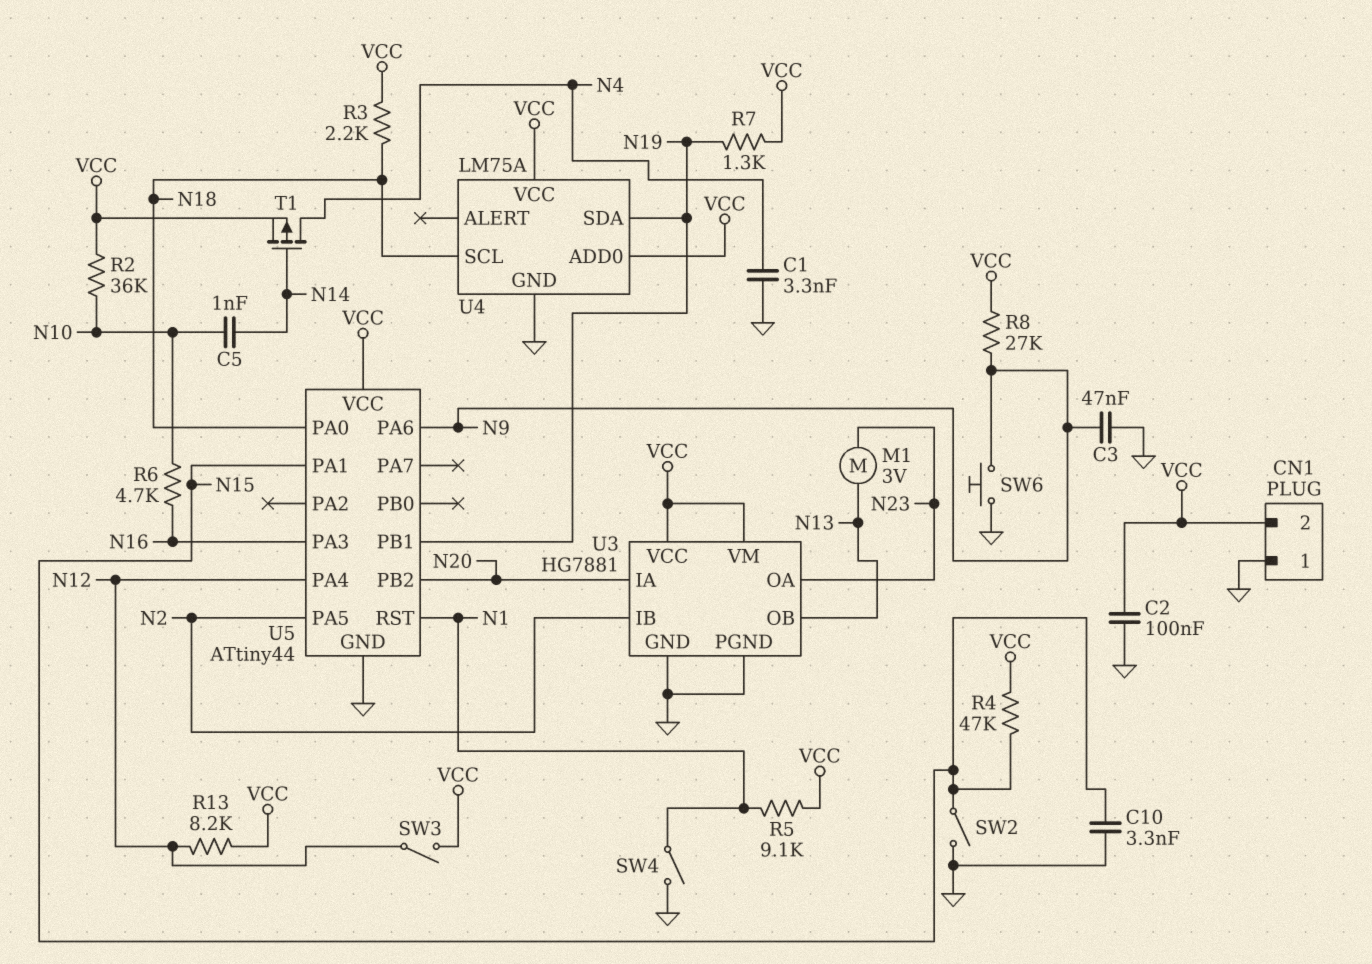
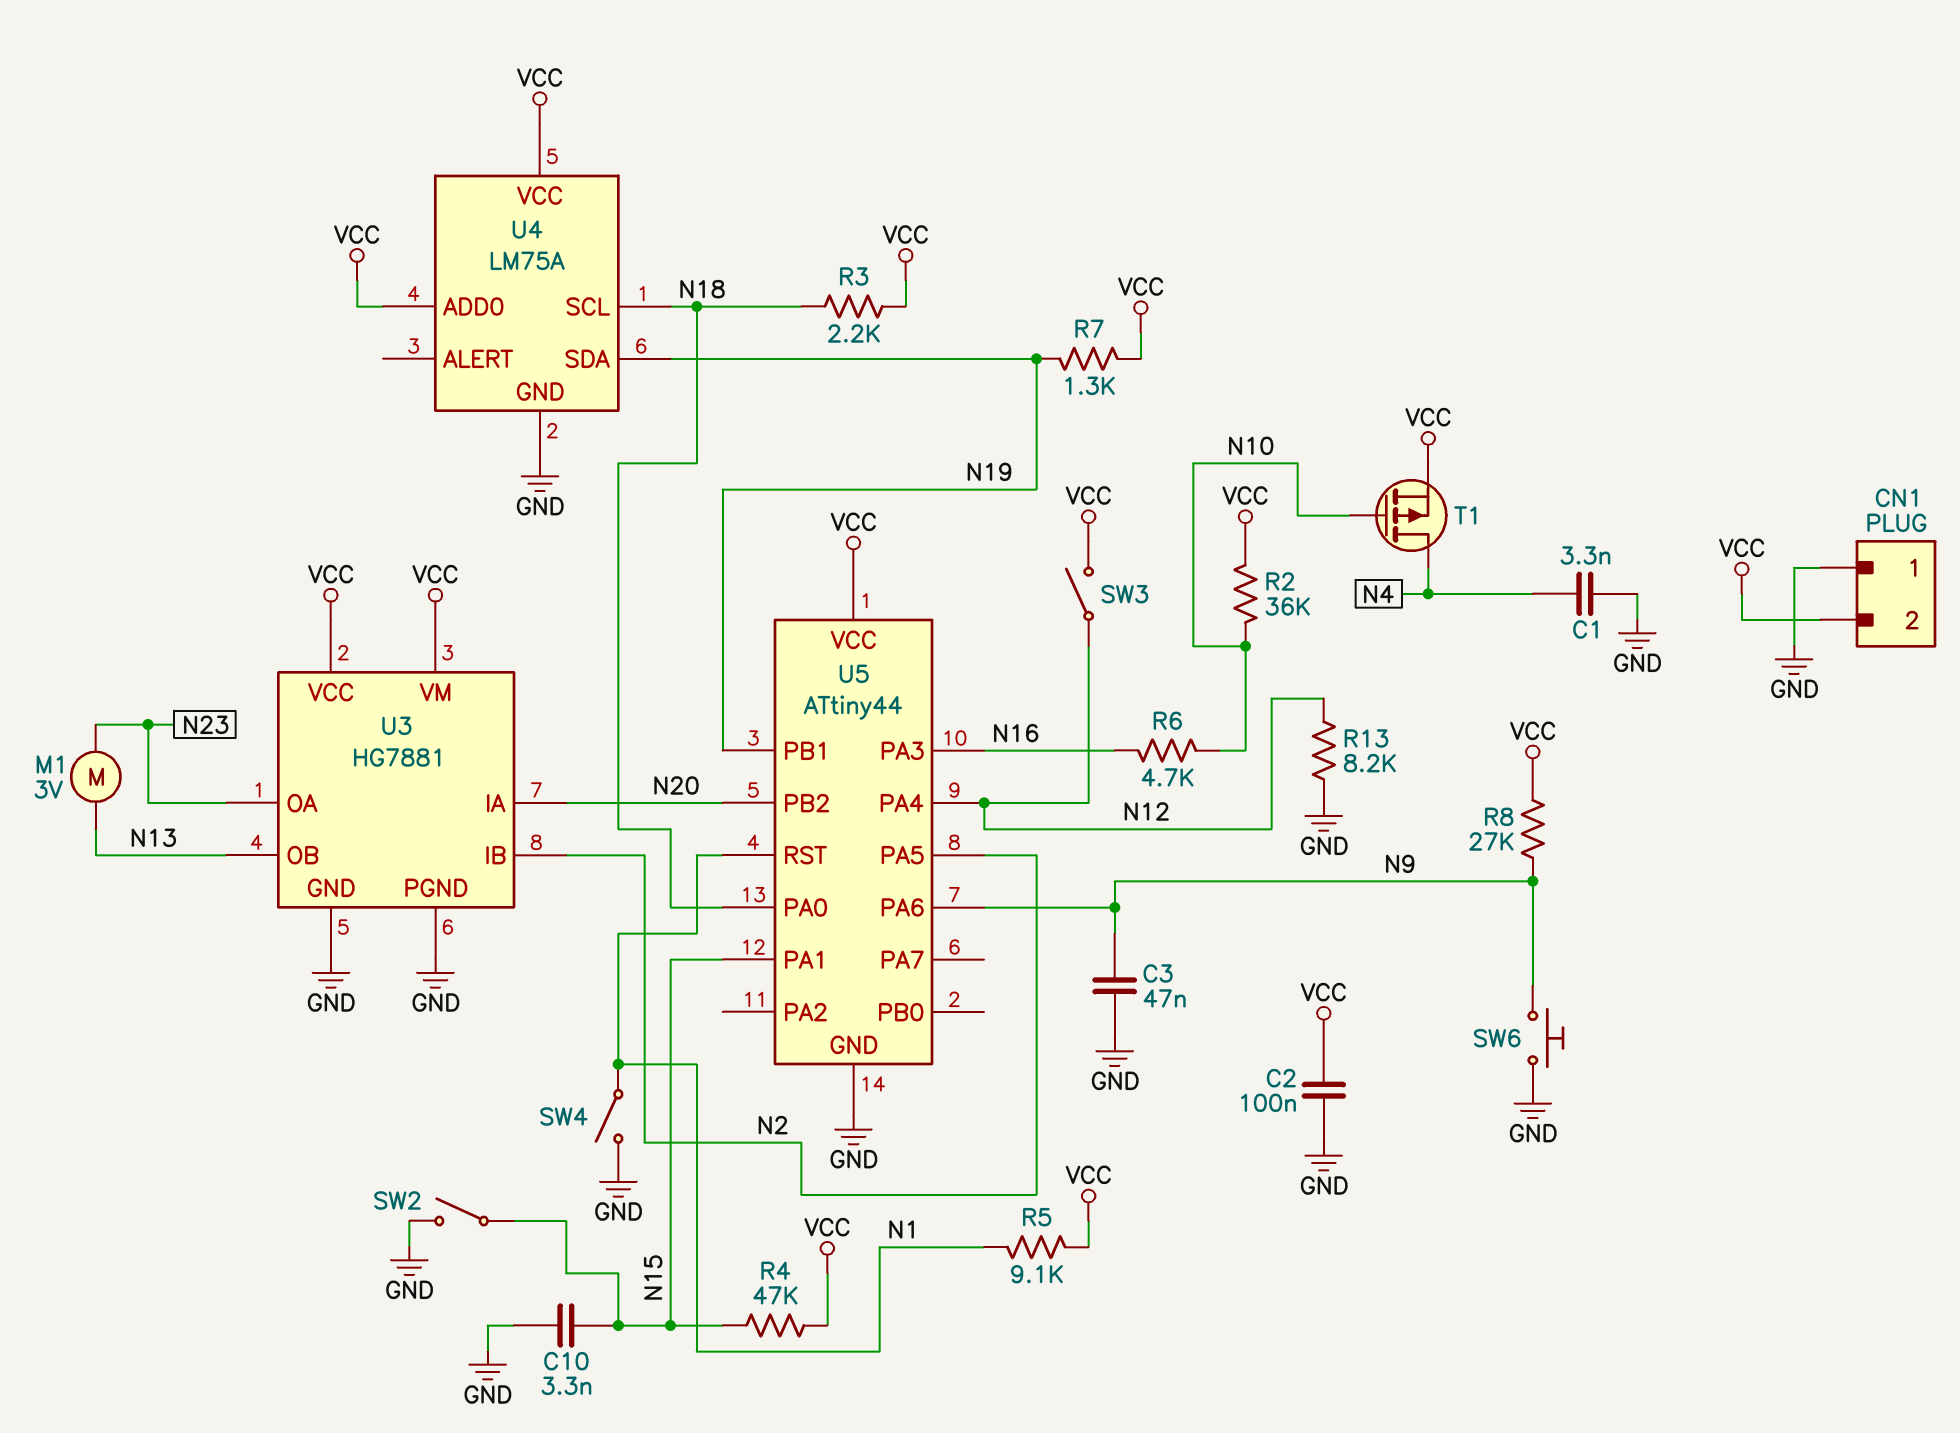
C5: 1nF (N10, N14) -> none
R13: 8.2k (N12, VCC) -> 8.2k (GND, N12)
T1: PMOS (G N14, D N4, S VCC) -> PMOS (G N10, D N4, S VCC)

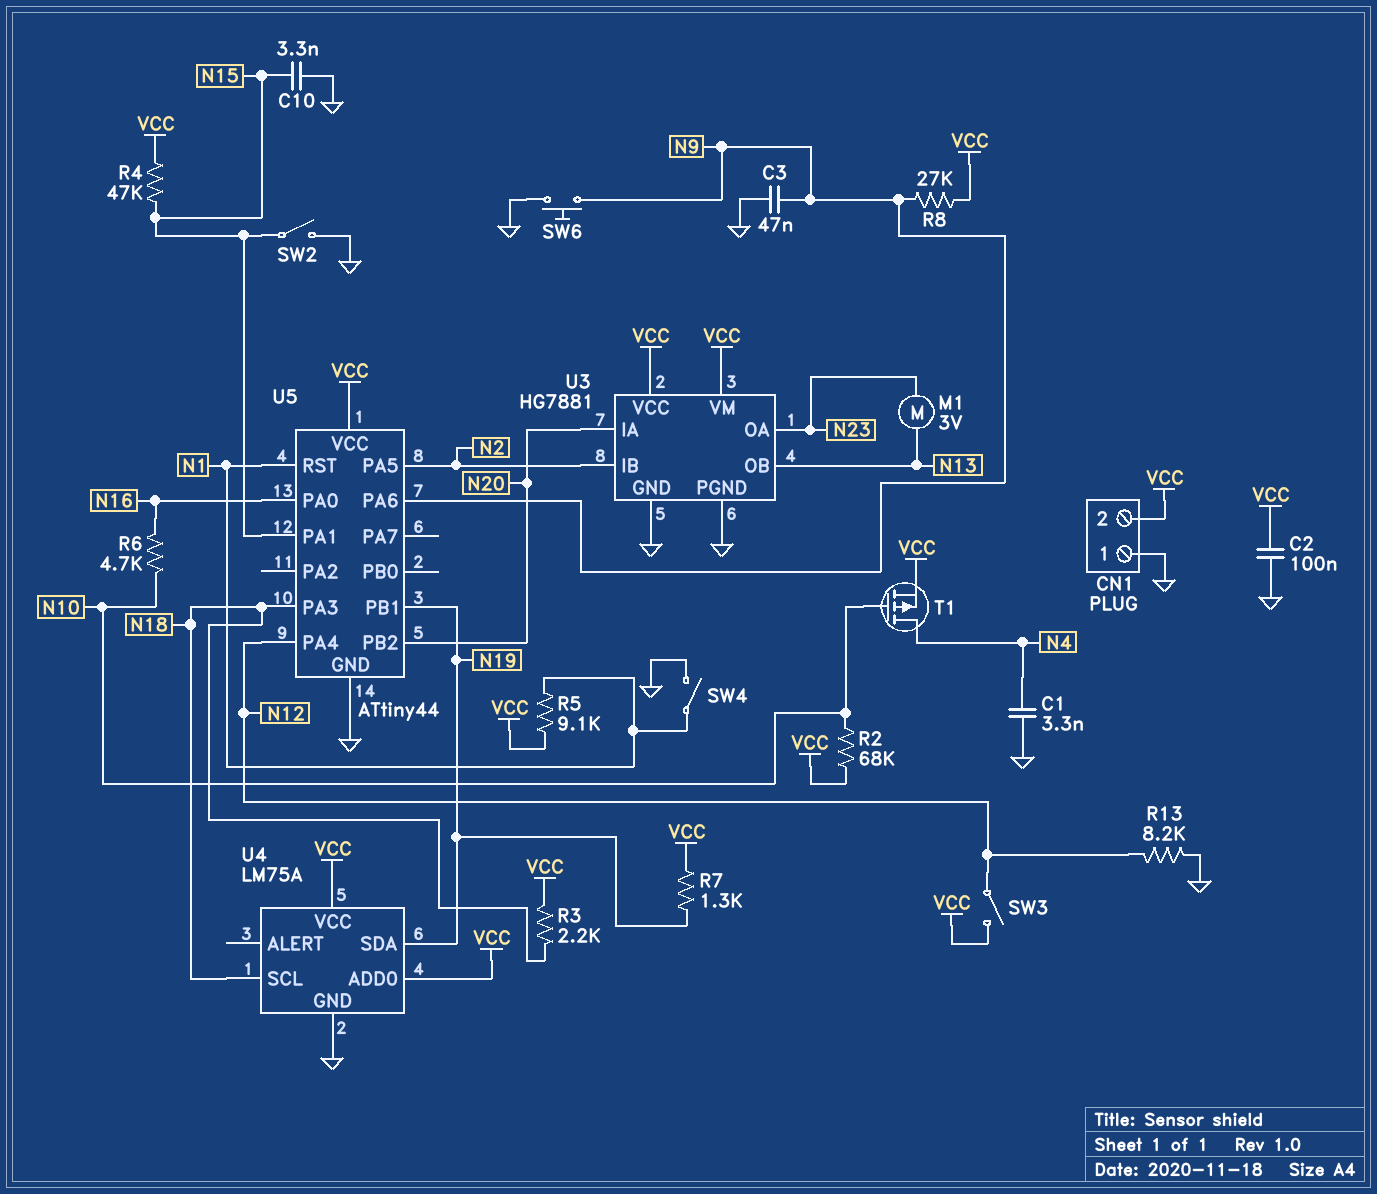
R2: 36k (N10, VCC) -> 68k (N10, VCC)
U5 pin PA0: N18 -> N16
U5 pin PA3: N16 -> N18

